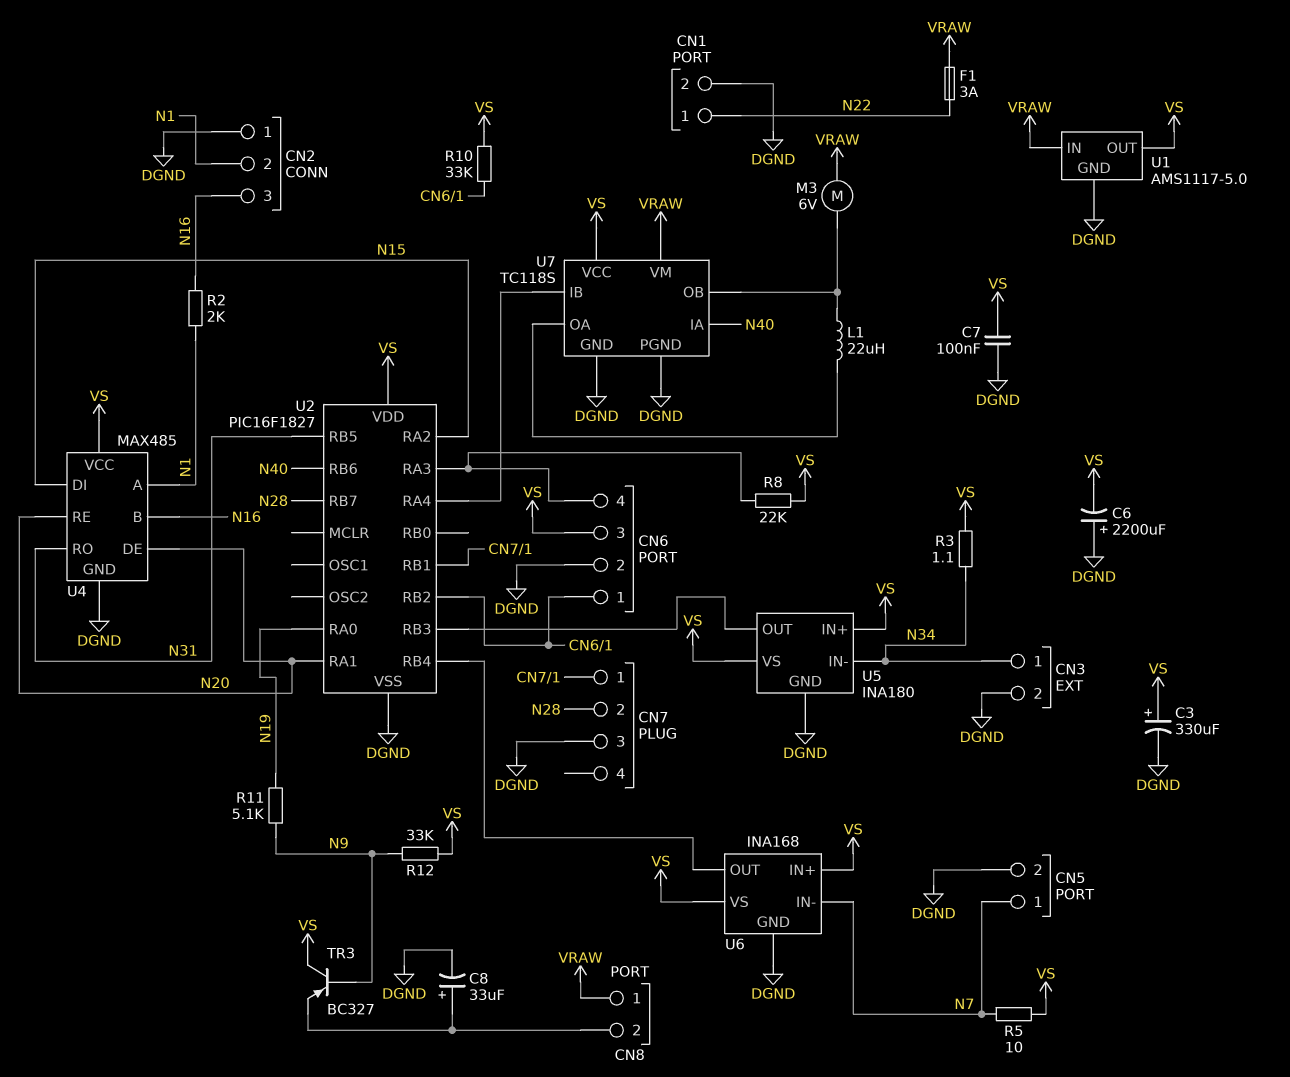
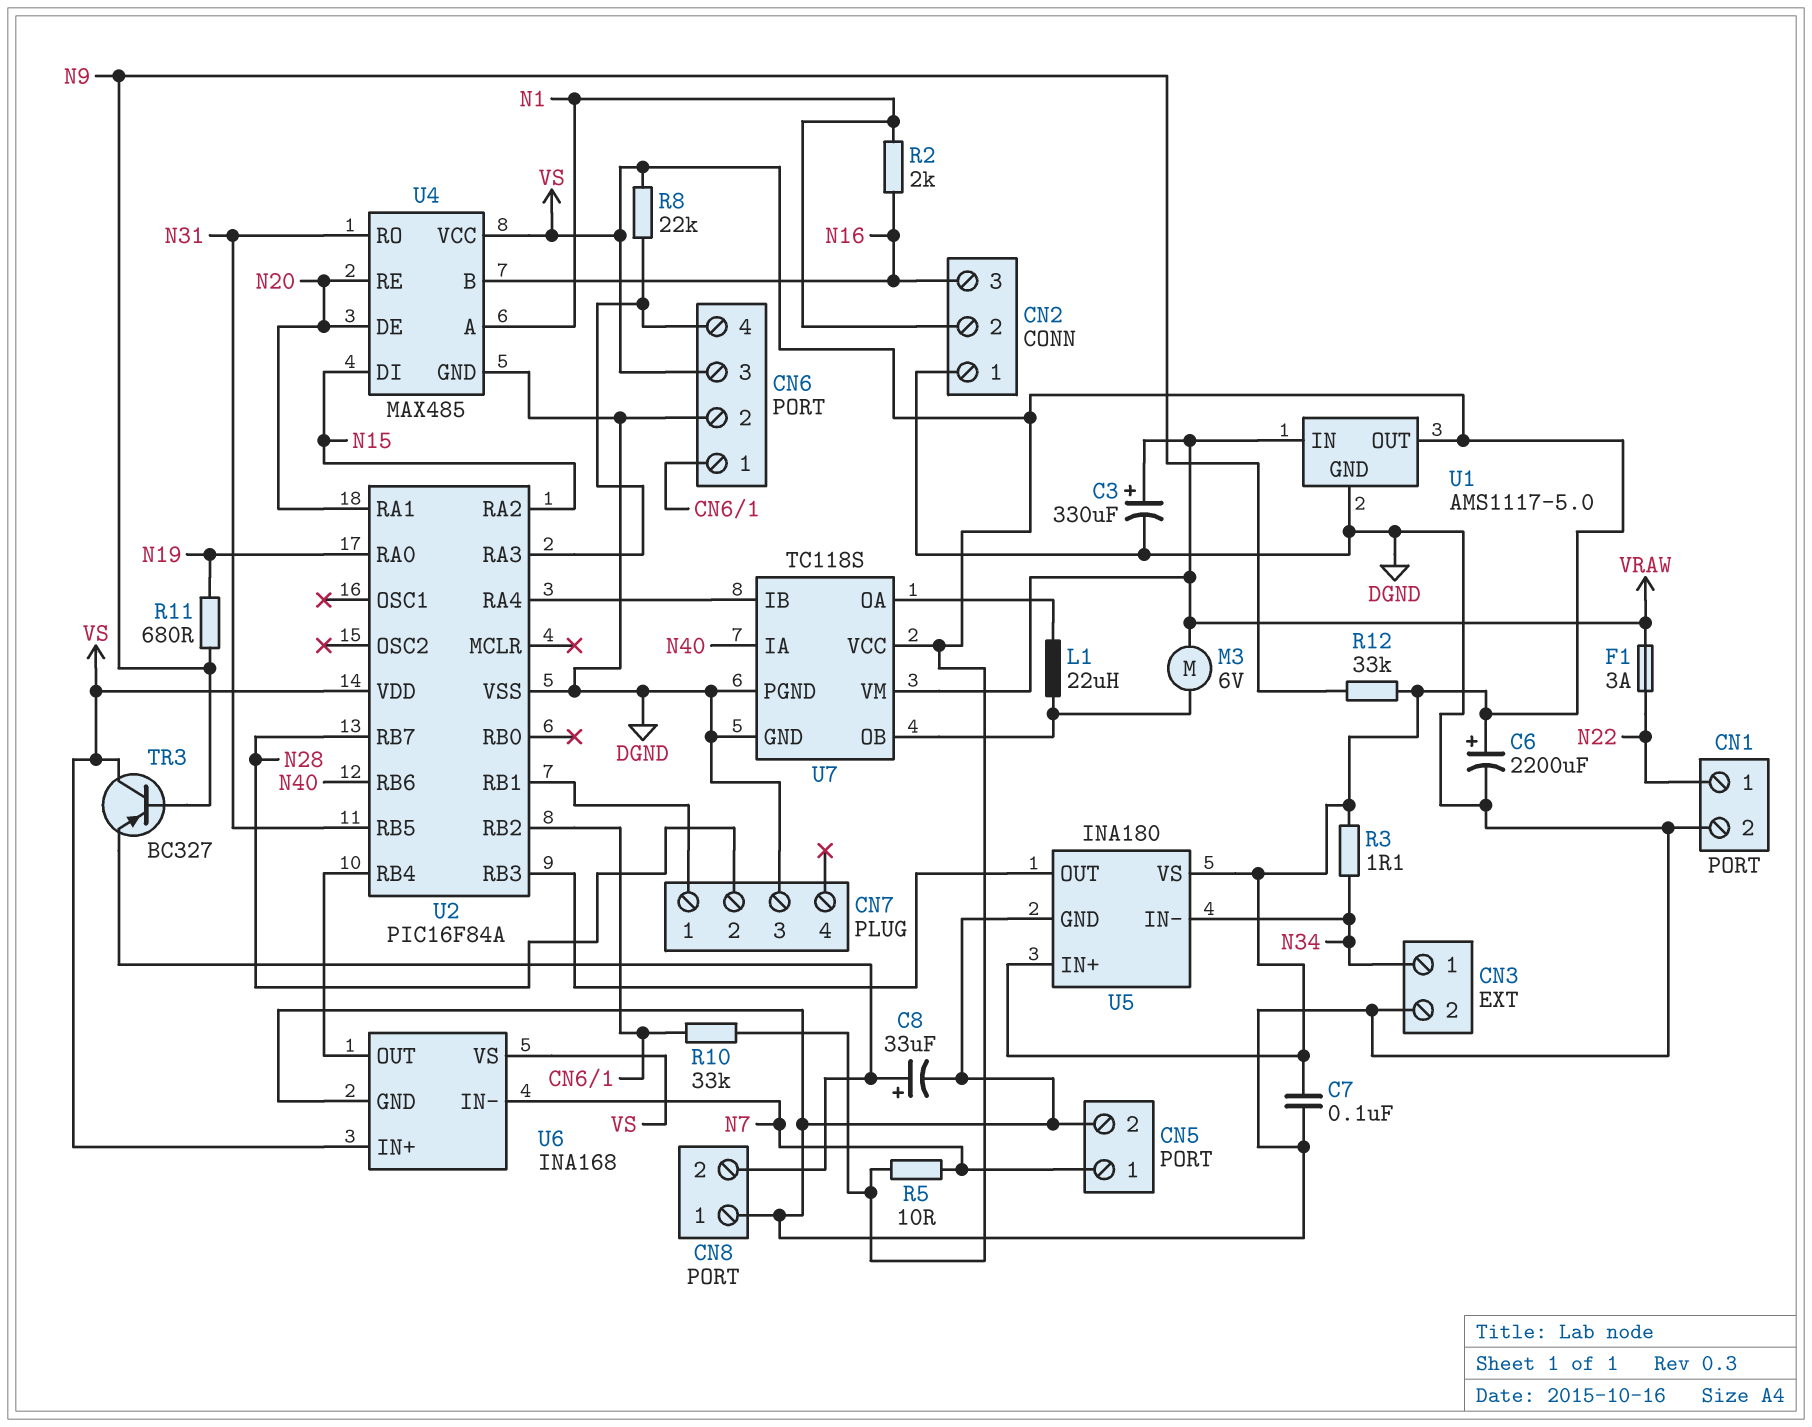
C3: 330uF (plus VS, minus DGND) -> 330uF (plus VRAW, minus DGND)
C6: 2200uF (plus DGND, minus VS) -> 2200uF (plus VS, minus DGND)
CN8 pin 1: VRAW -> DGND
R11: 5.1k (N9, N19) -> 680 (N9, N19)
U2: PIC16F1827 -> PIC16F84A

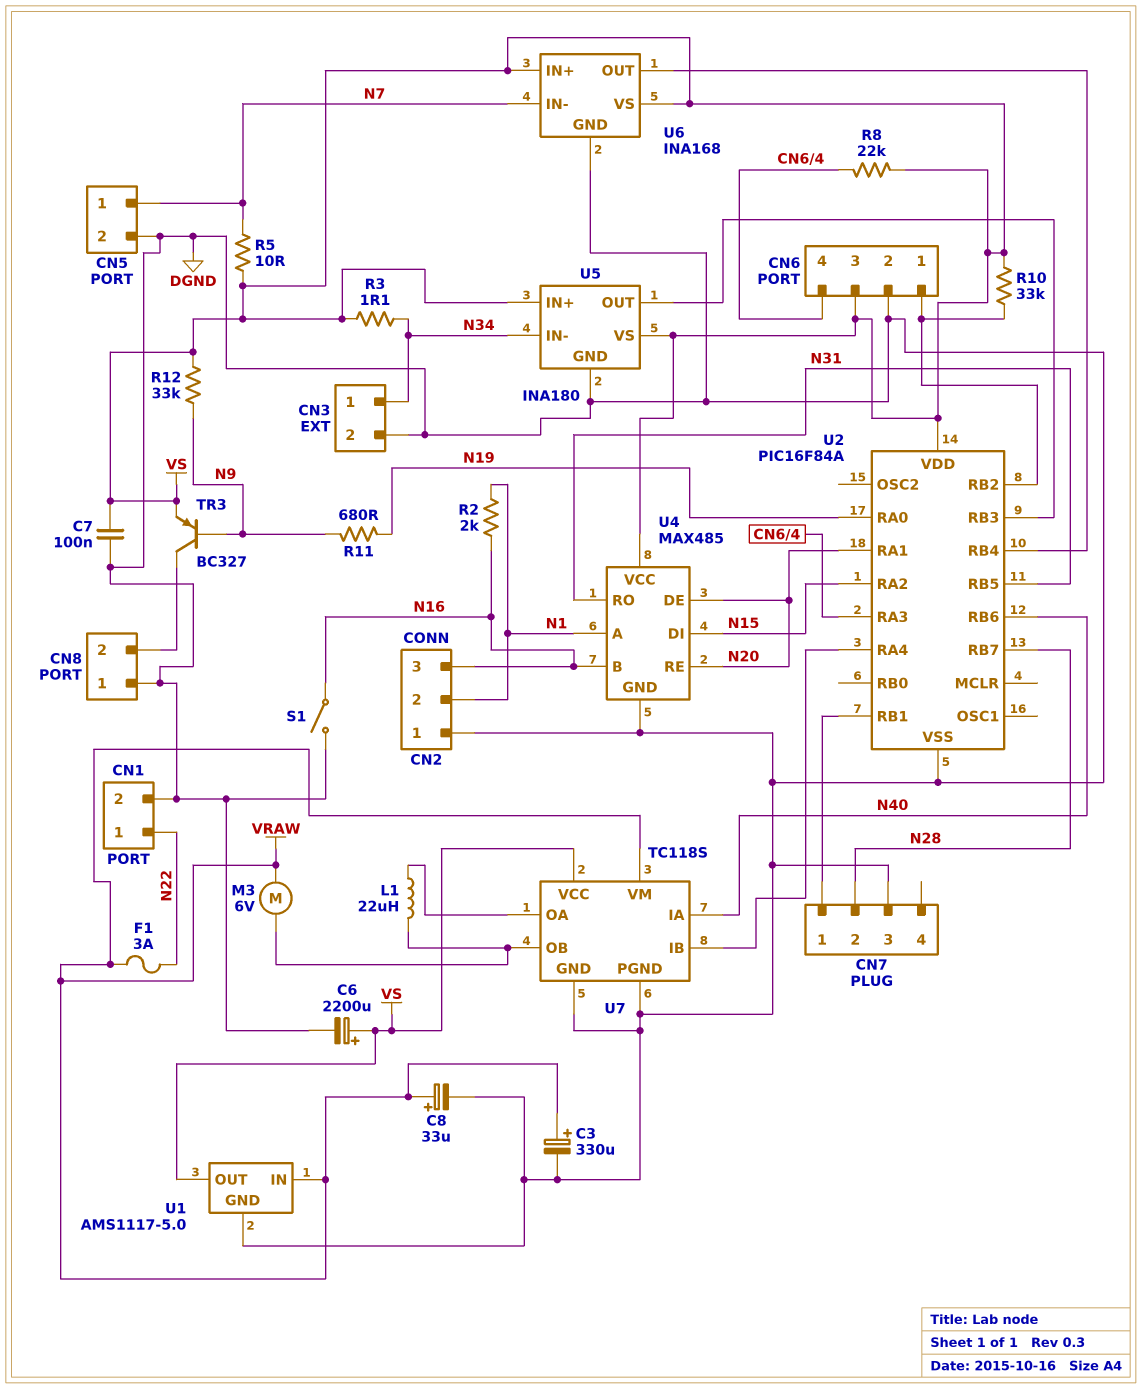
C8: 33uF (plus CN8/2, minus DGND) -> 33uF (plus VRAW, minus DGND)
S1: none -> switch (DGND, N16)
TR3: PNP BC327 (B N9, C VS, E CN8/2) -> PNP BC327 (B N9, C CN8/2, E VS)

